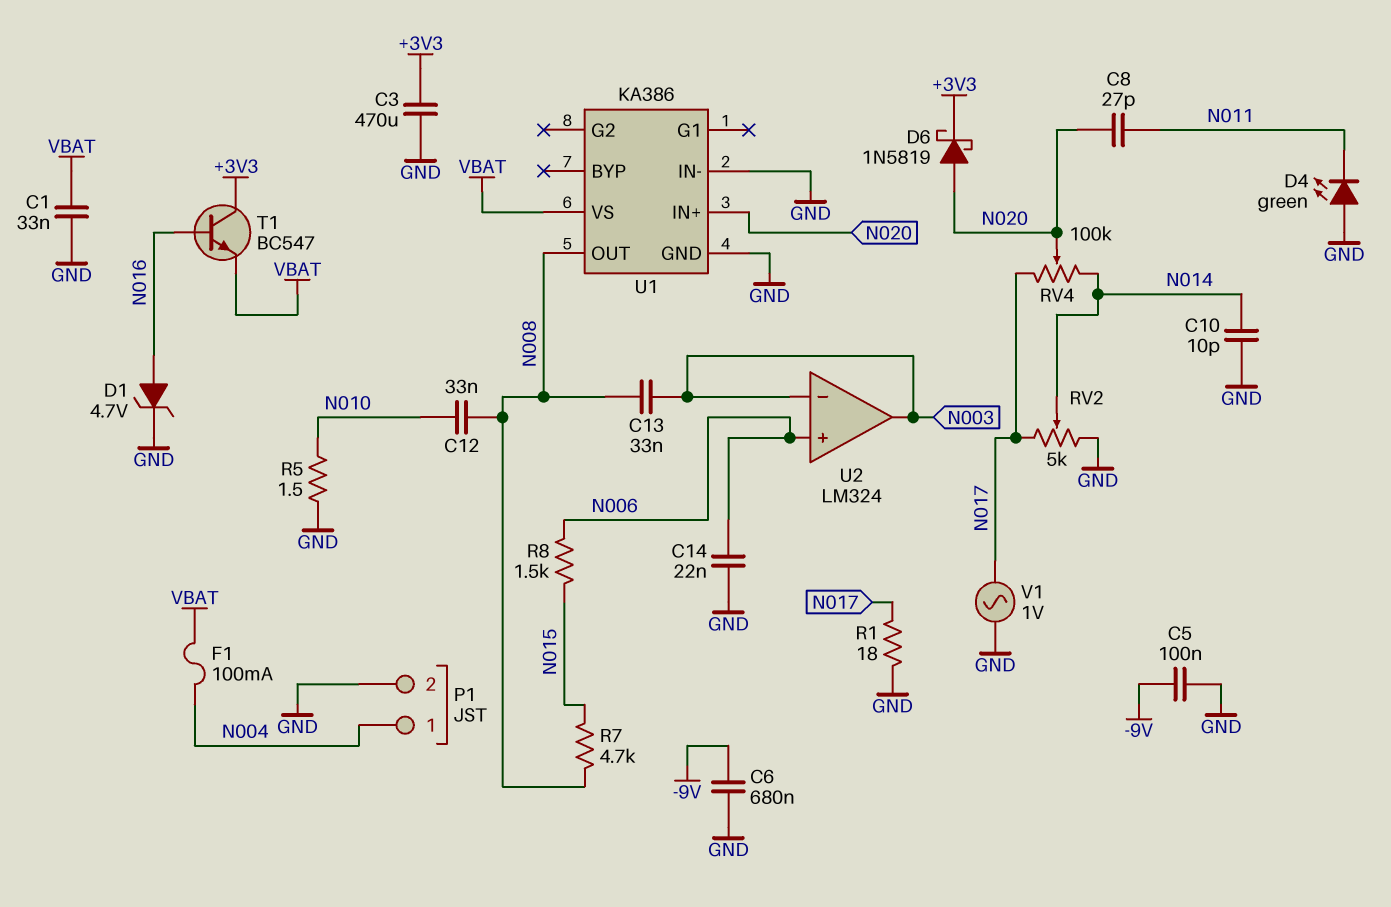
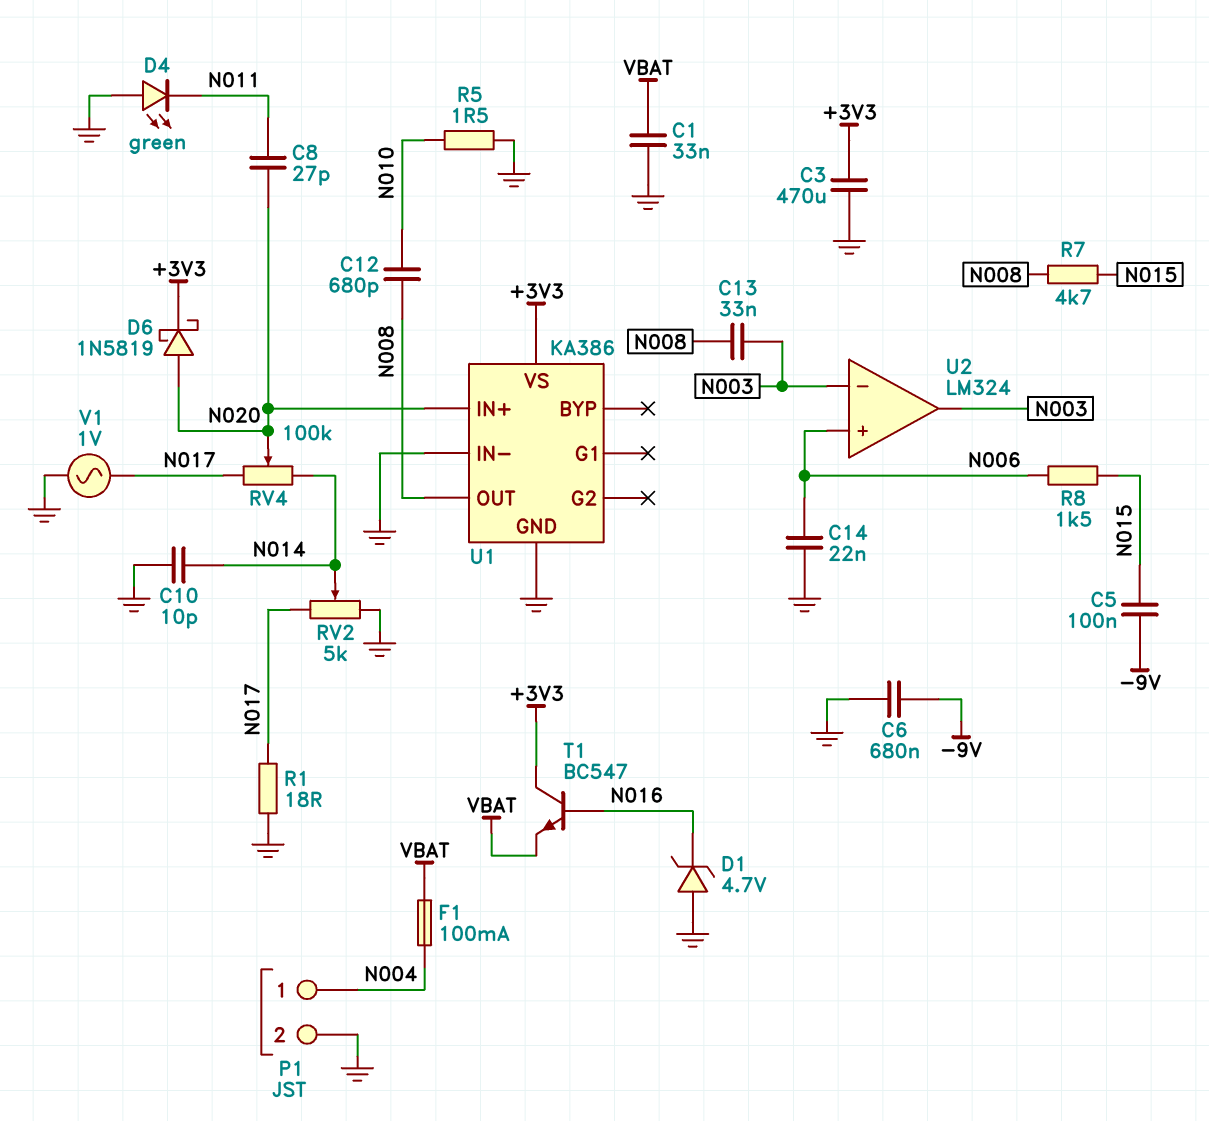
C5: 100nF (-9V, GND) -> 100nF (-9V, N015)
C12: 33nF (N008, N010) -> 680pF (N008, N010)
D1: zener 4.7V (A N016, K GND) -> zener 4.7V (A GND, K N016)
U1 pin VS: VBAT -> +3V3

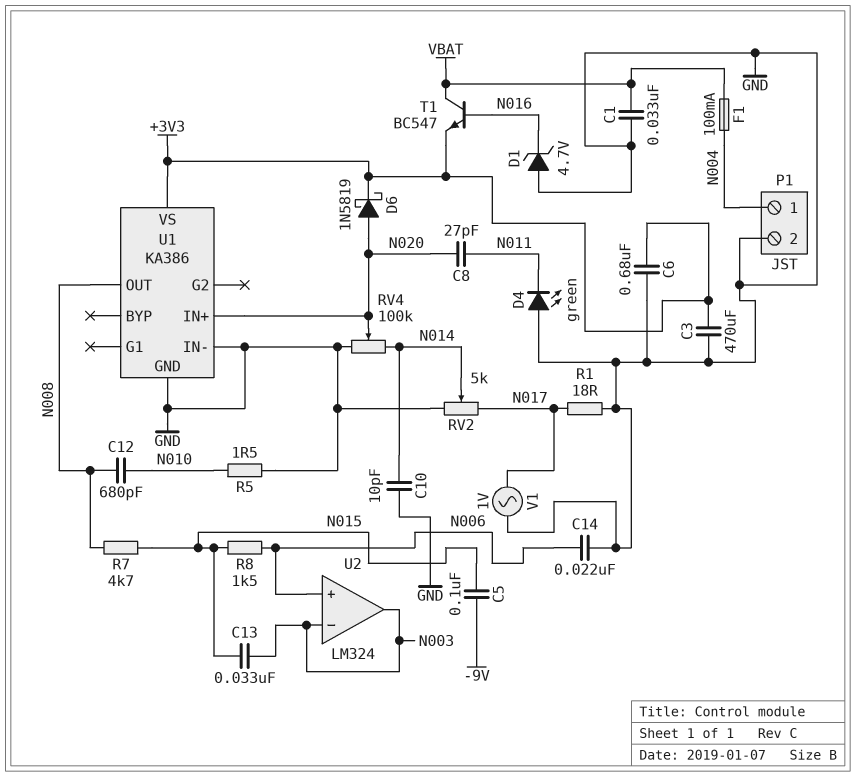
C6: 680nF (-9V, GND) -> 680nF (+3V3, GND)
C13: 33nF (N003, N008) -> 33nF (N003, N015)
RV4: 100k (N014, N017, wiper N020) -> 100k (GND, N014, wiper N020)
T1: NPN BC547 (B N016, C +3V3, E VBAT) -> NPN BC547 (B N016, C VBAT, E +3V3)

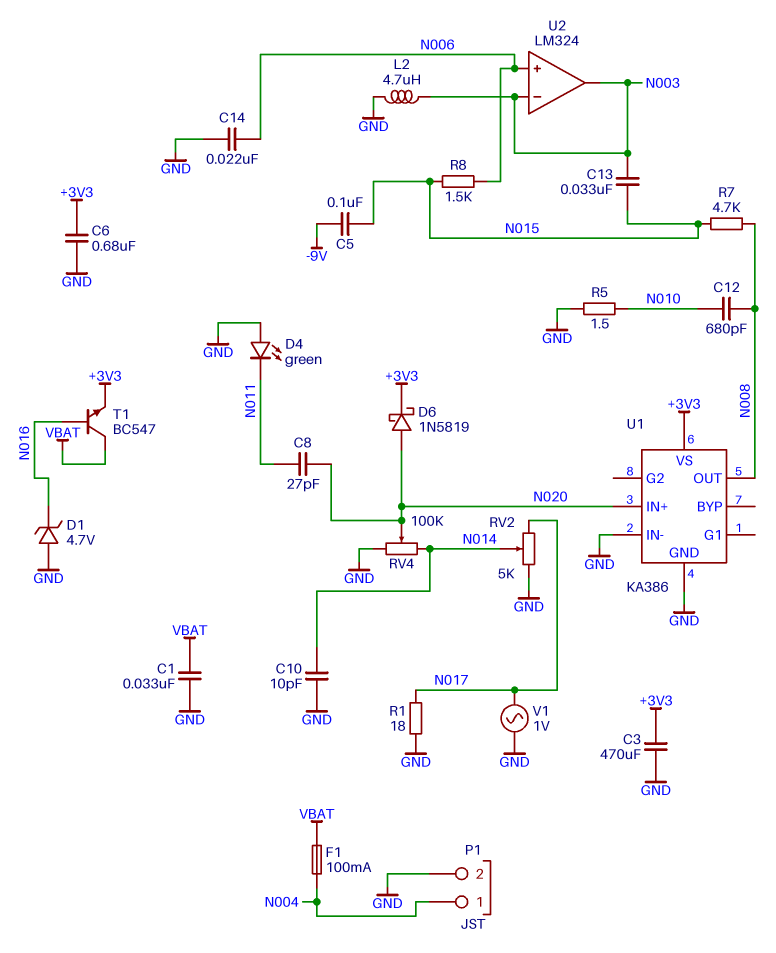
L2: none -> 4.7uH (GND, N003)

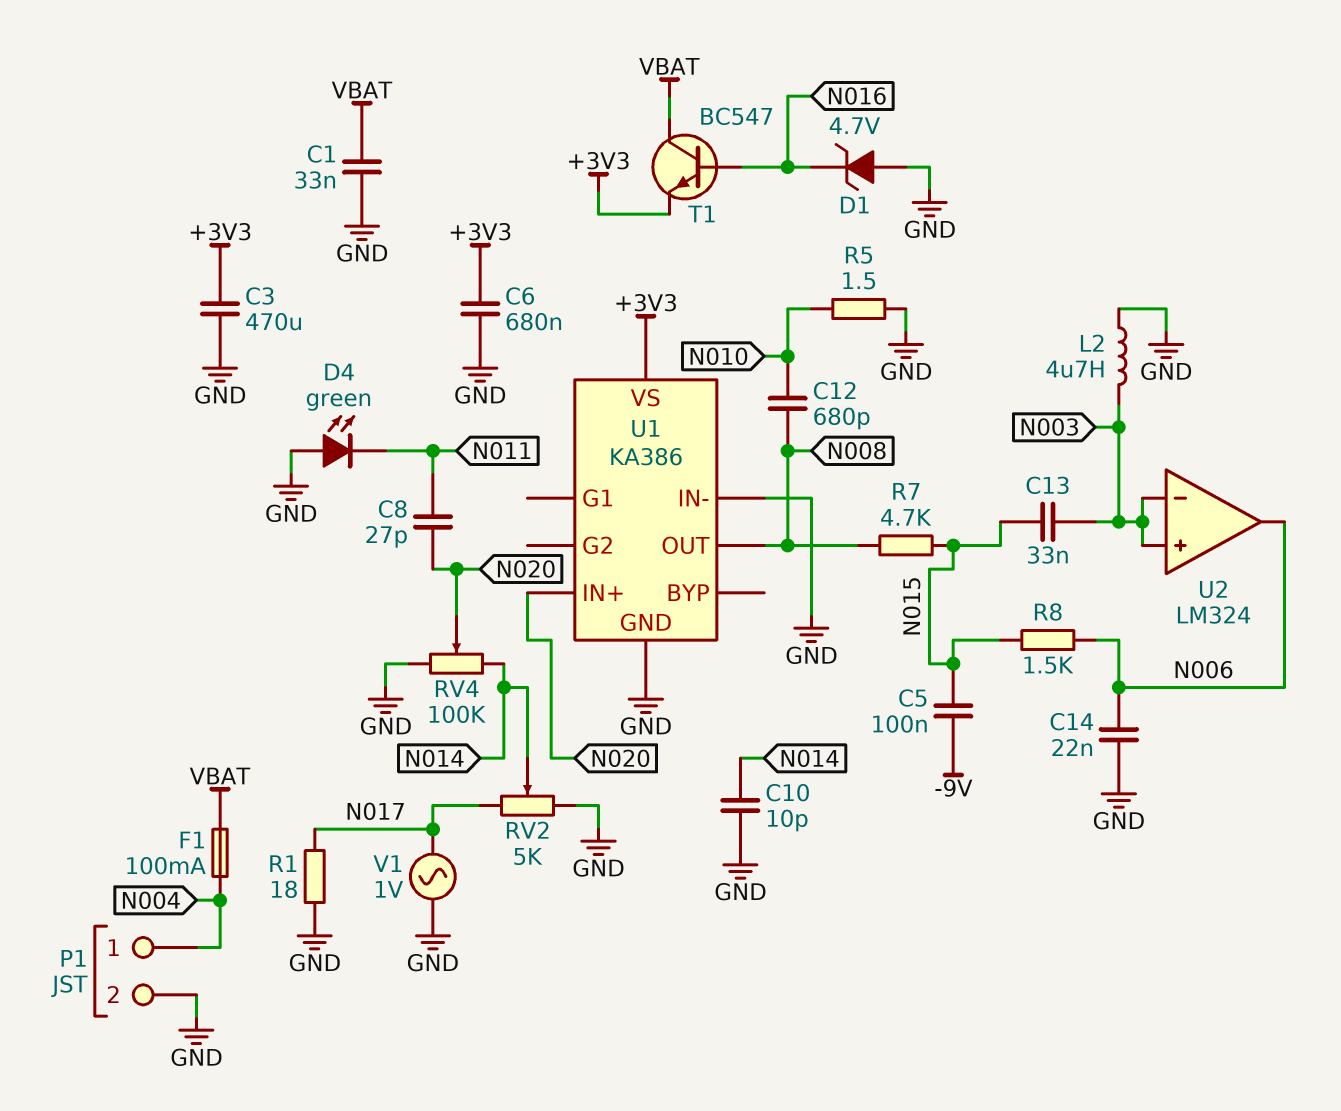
D6: schottky 1N5819 (A N020, K +3V3) -> none
U2 pin in+: N006 -> N003
U2 pin out: N003 -> N006

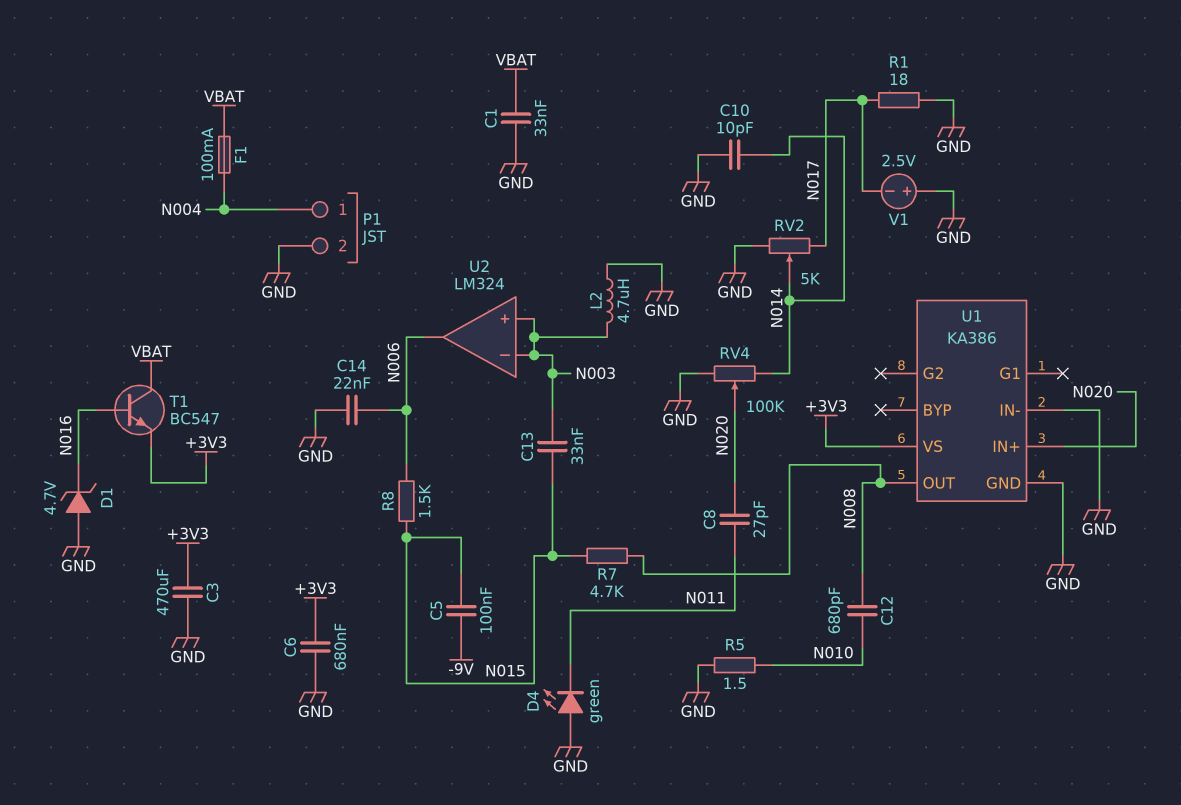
V1: AC 1V (GND, N017) -> 2.5V (plus GND, minus N017)

